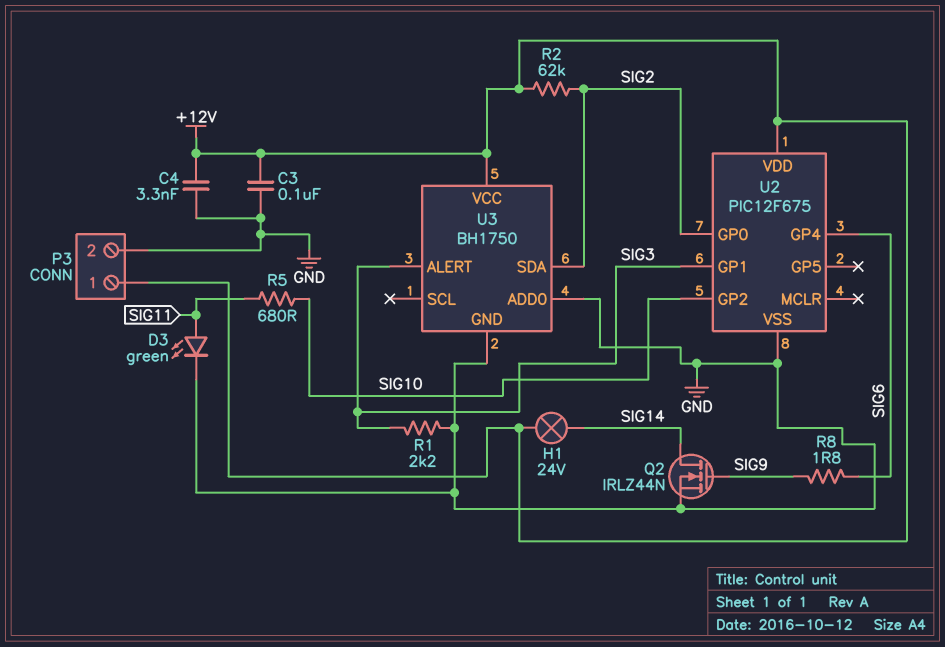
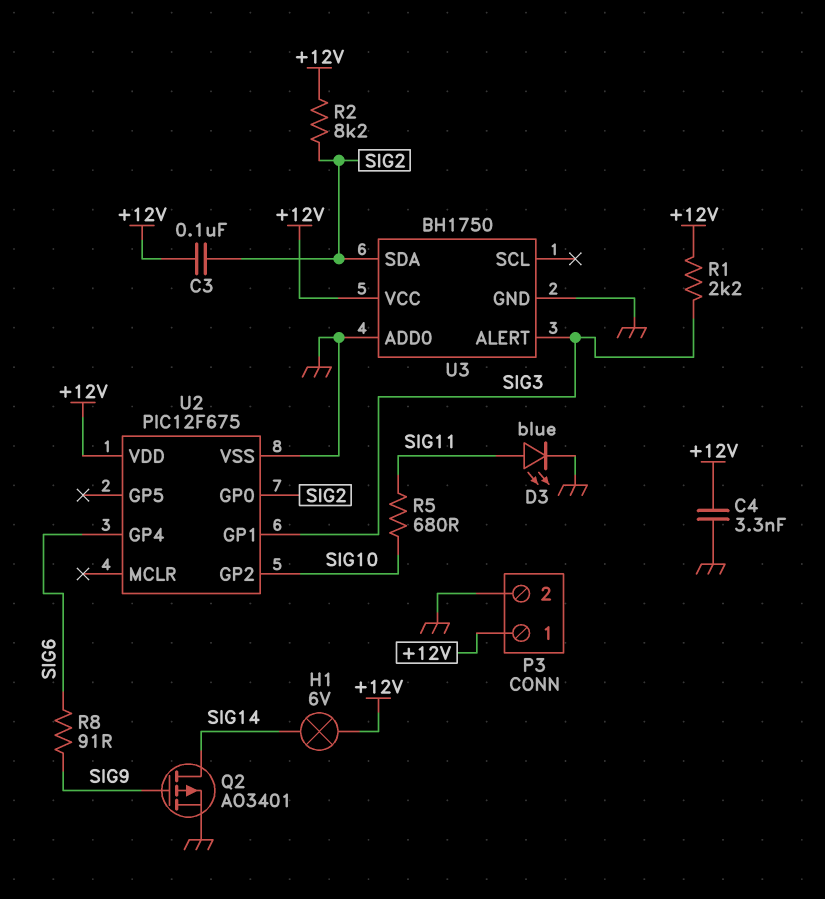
C3: 100nF (+12V, GND) -> 100nF (+12V, SIG2)
D3: LED green (A SIG11, K GND) -> LED blue (A SIG11, K GND)
H1: lamp 24V (+12V, SIG14) -> lamp 6V (+12V, SIG14)
Q2: NMOS IRLZ44N (G SIG9, D SIG14, S GND) -> PMOS AO3401 (G SIG9, D SIG14, S GND)
R1: 2.2k (GND, SIG3) -> 2.2k (+12V, SIG3)
R2: 62k (+12V, SIG2) -> 8.2k (+12V, SIG2)
R8: 1.8 (SIG6, SIG9) -> 91 (SIG6, SIG9)

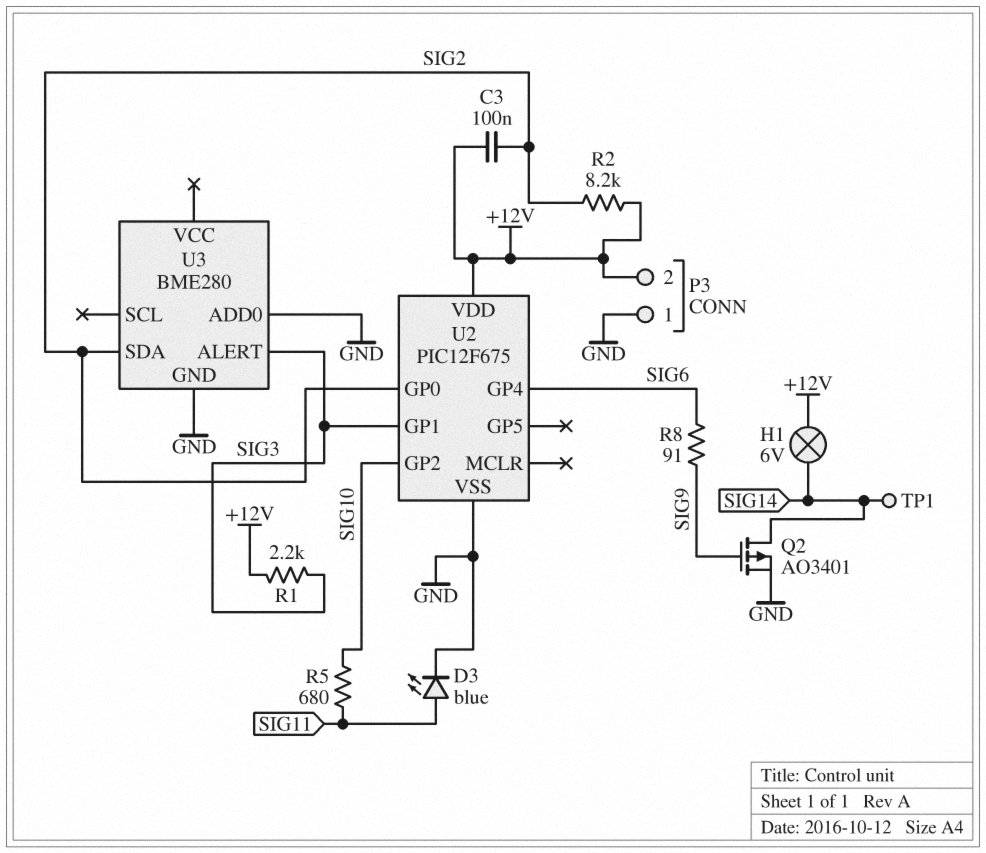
C4: 3.3nF (+12V, GND) -> none
P3 pin 1: +12V -> GND
P3 pin 2: GND -> +12V
TP1: none -> test point (SIG14)
U3: BH1750 -> BME280
U3 pin VCC: +12V -> none

